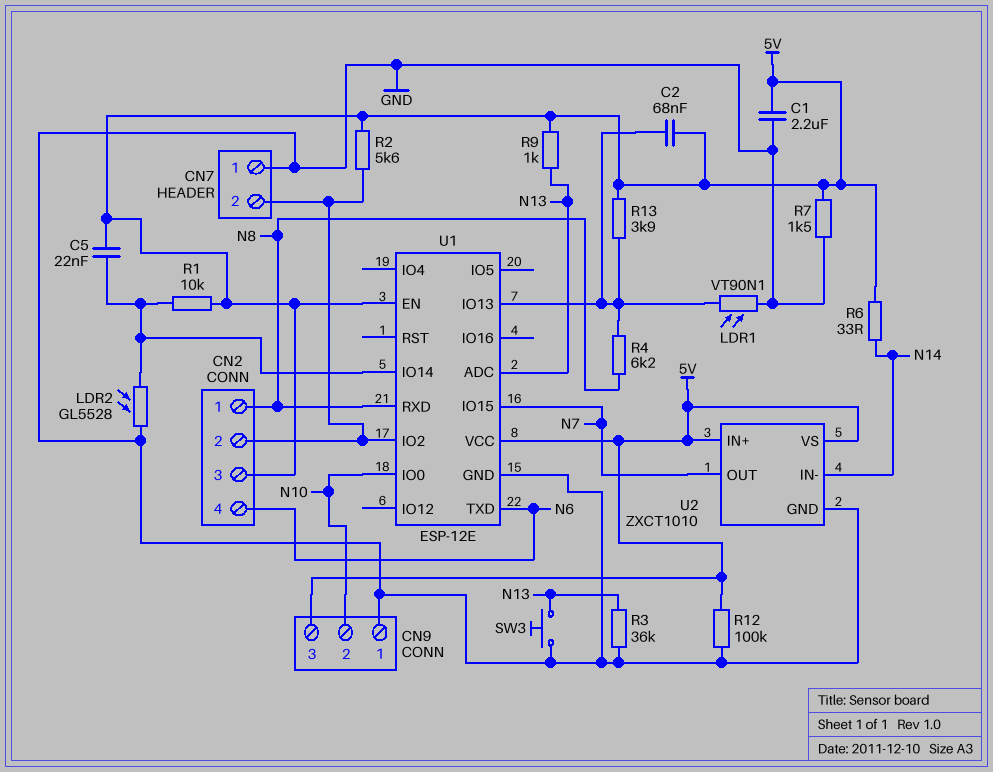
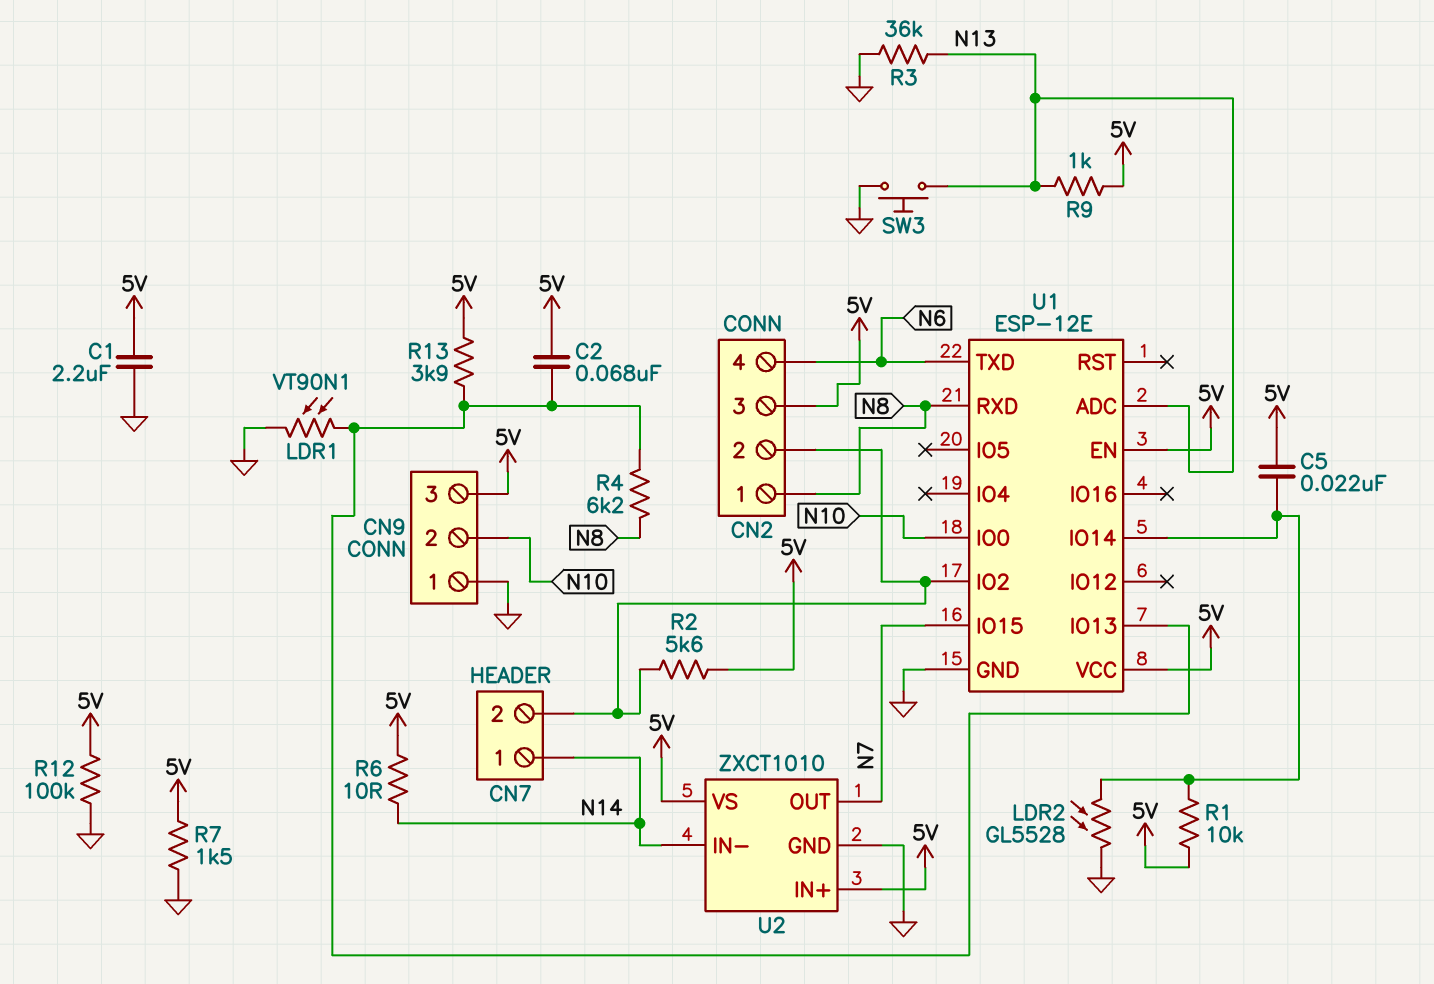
CN7 pin 1: GND -> N14
R6: 33 (5V, N14) -> 10 (5V, N14)

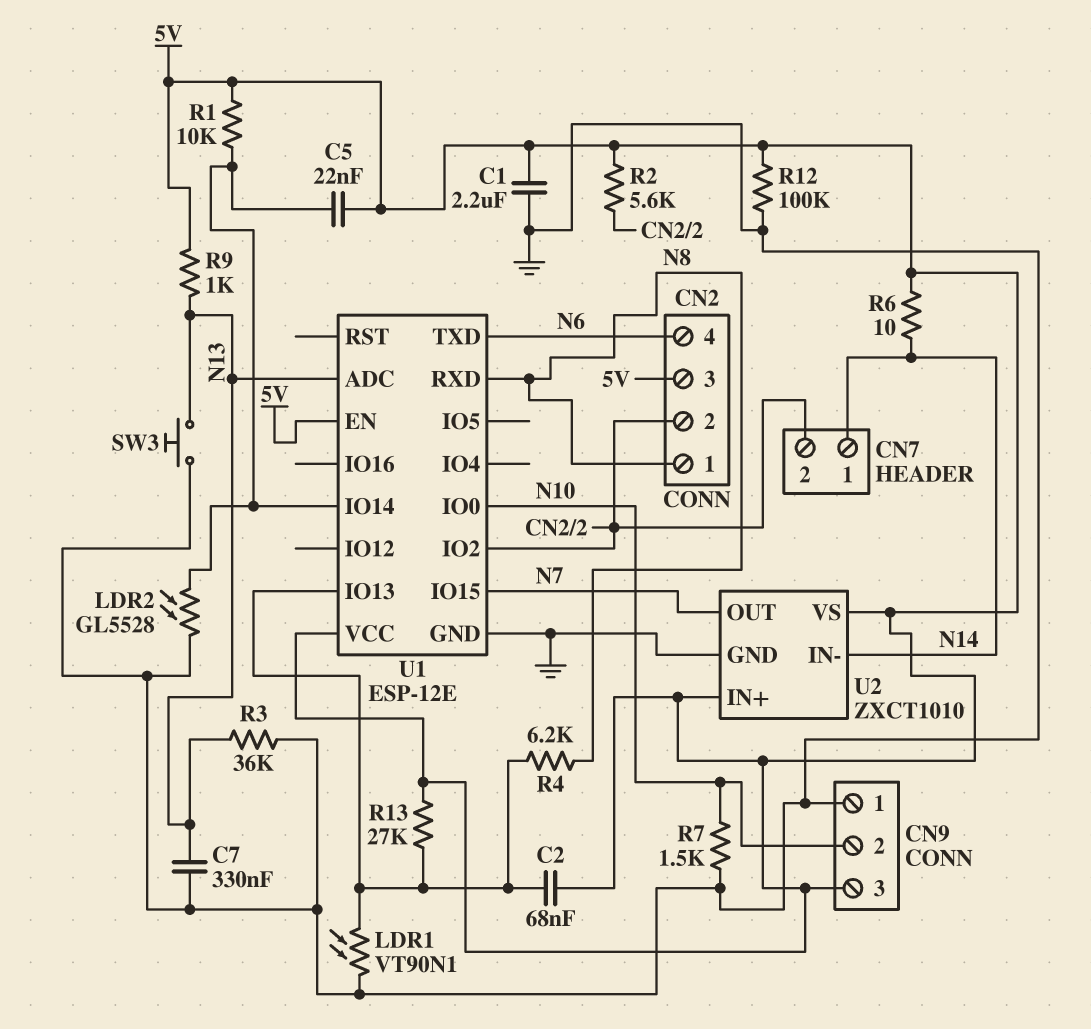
C7: none -> 330nF (GND, N13)
R7: 1.5k (5V, GND) -> 1.5k (GND, N10)
R13: 3.9k (5V, U1/IO13) -> 27k (5V, U1/IO13)

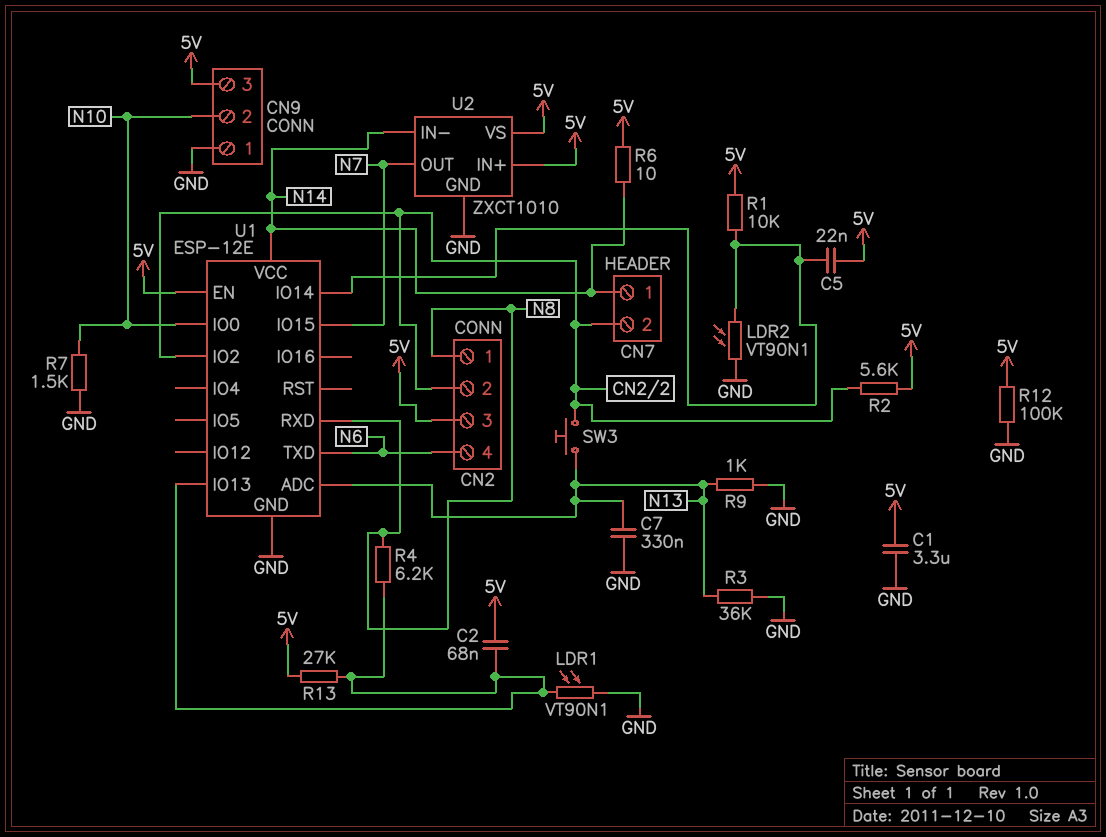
C1: 2.2uF (5V, GND) -> 3.3uF (5V, GND)
LDR2: GL5528 (GND, U1/IO14) -> VT90N1 (GND, U1/IO14)
R9: 1k (5V, N13) -> 1k (GND, N13)
SW3: button (GND, N13) -> button (CN2/2, N13)
U1 pin VCC: 5V -> N14

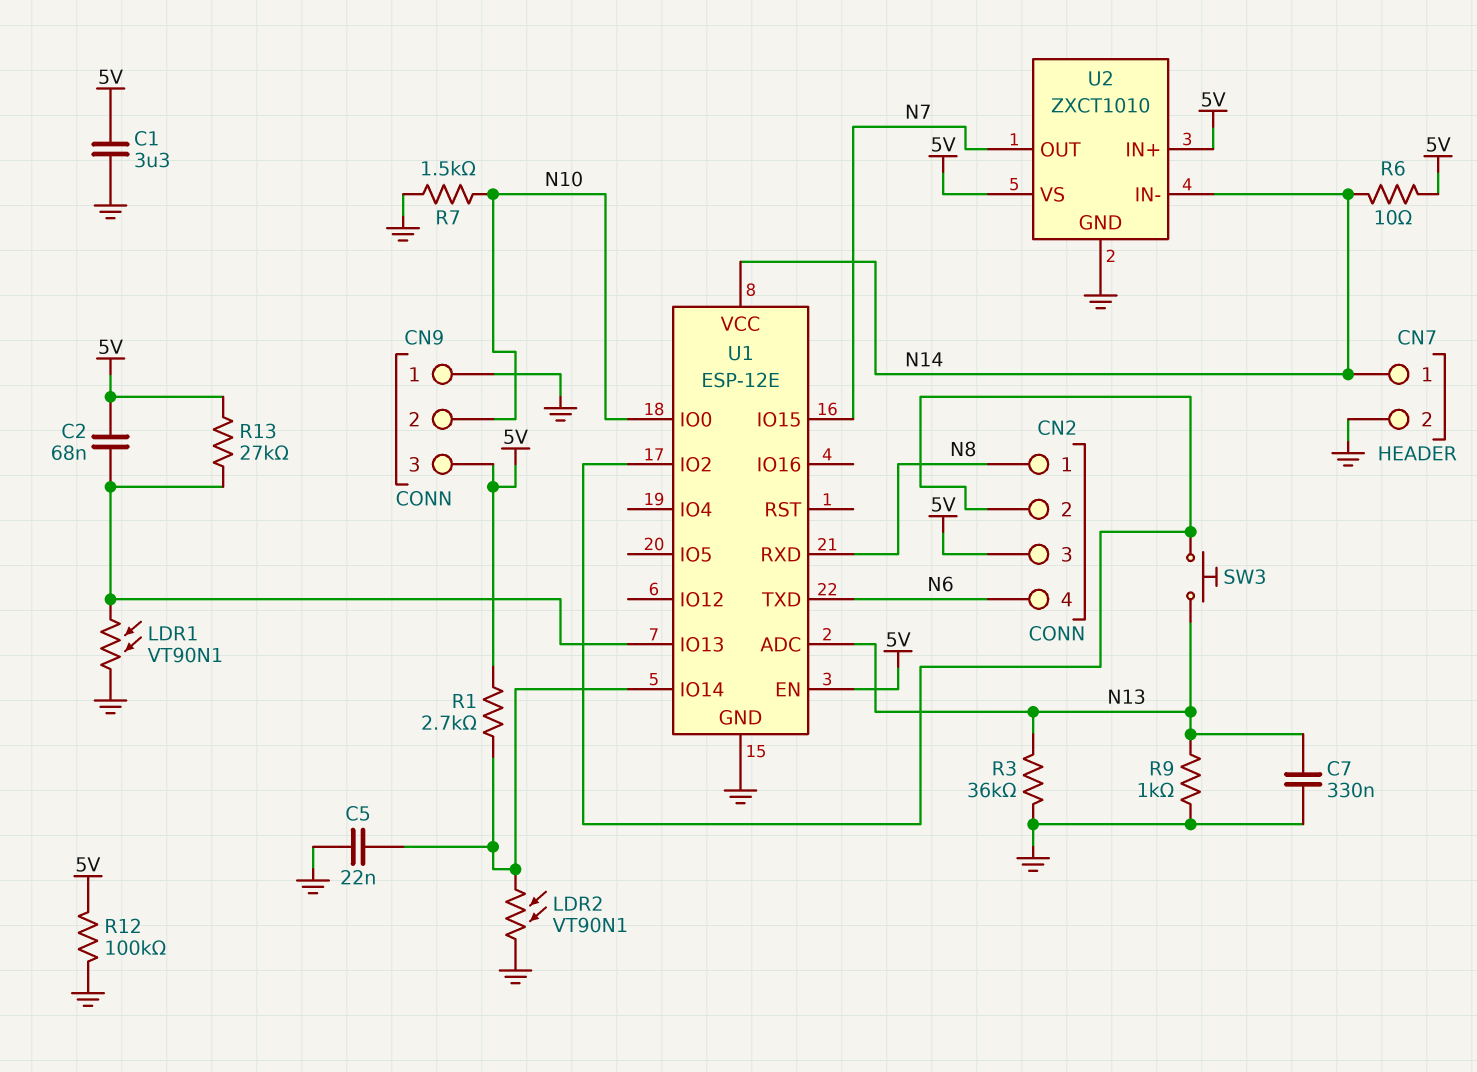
C5: 22nF (5V, U1/IO14) -> 22nF (GND, U1/IO14)
CN7 pin 2: CN2/2 -> GND
R1: 10k (5V, U1/IO14) -> 2.7k (5V, U1/IO14)
R2: 5.6k (5V, CN2/2) -> none
R4: 6.2k (N8, U1/IO13) -> none

